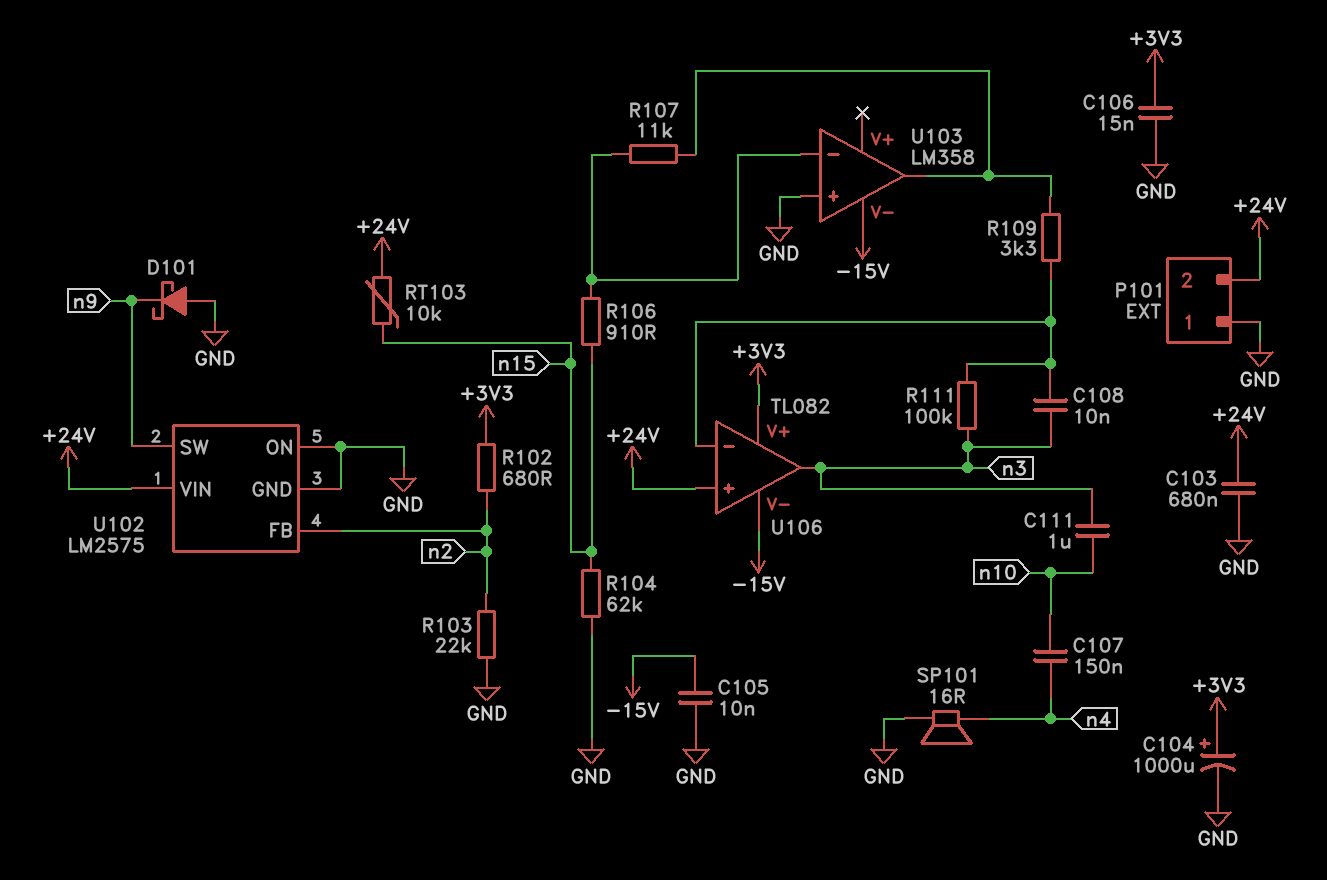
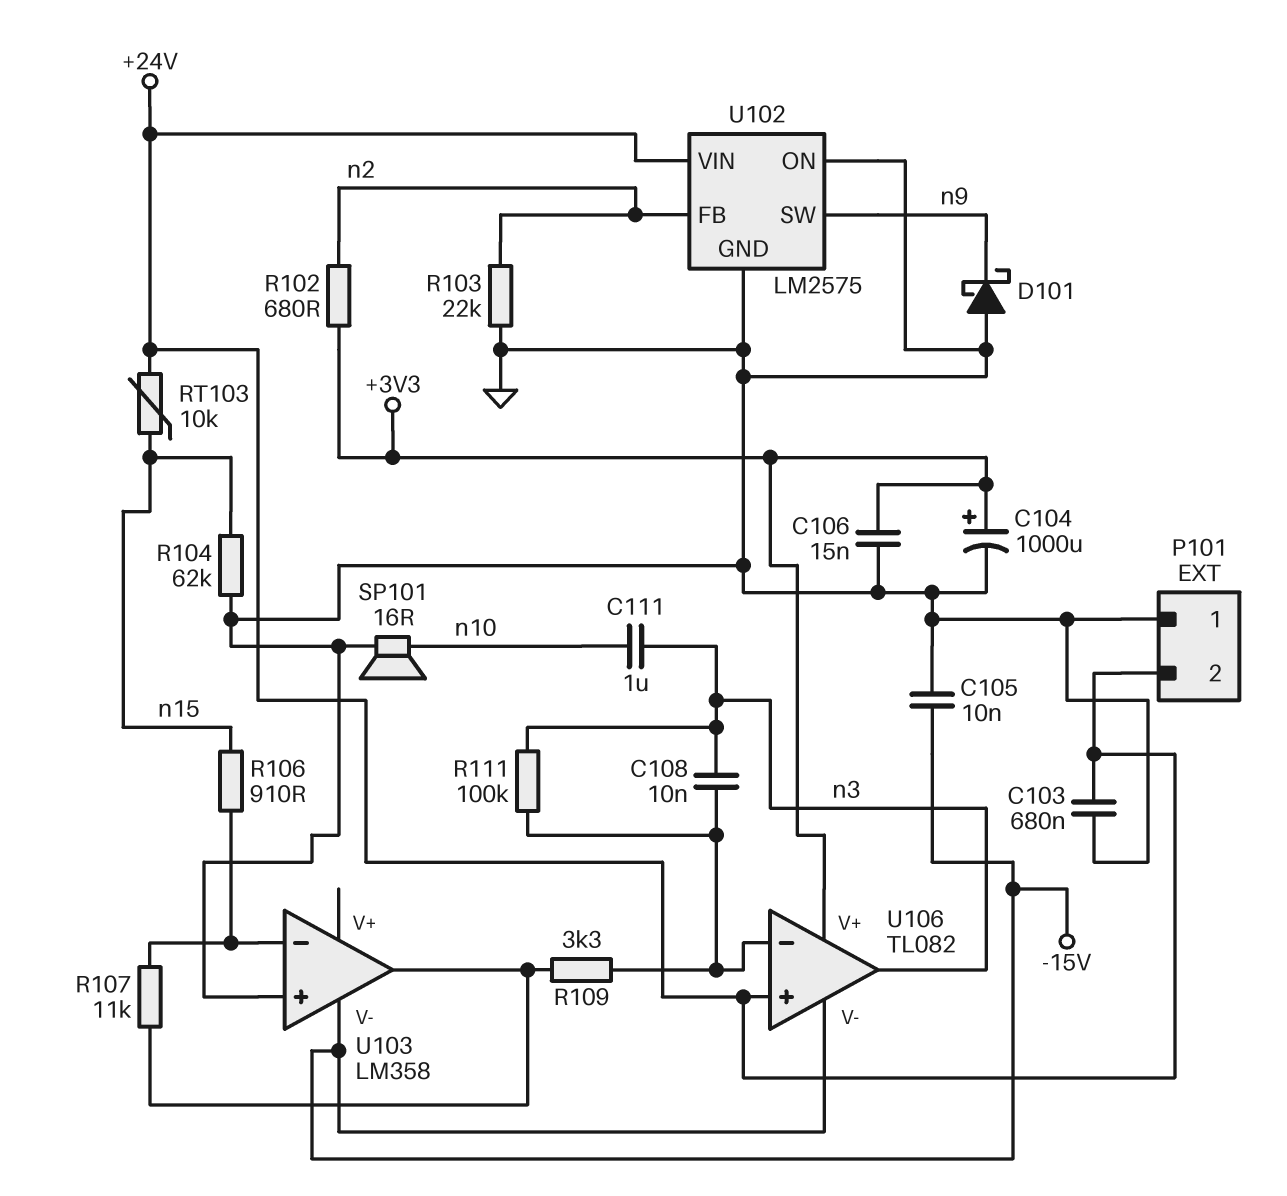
C107: 150nF (n4, n10) -> none
SP101: speaker 16R (GND, n4) -> speaker 16R (GND, n10)

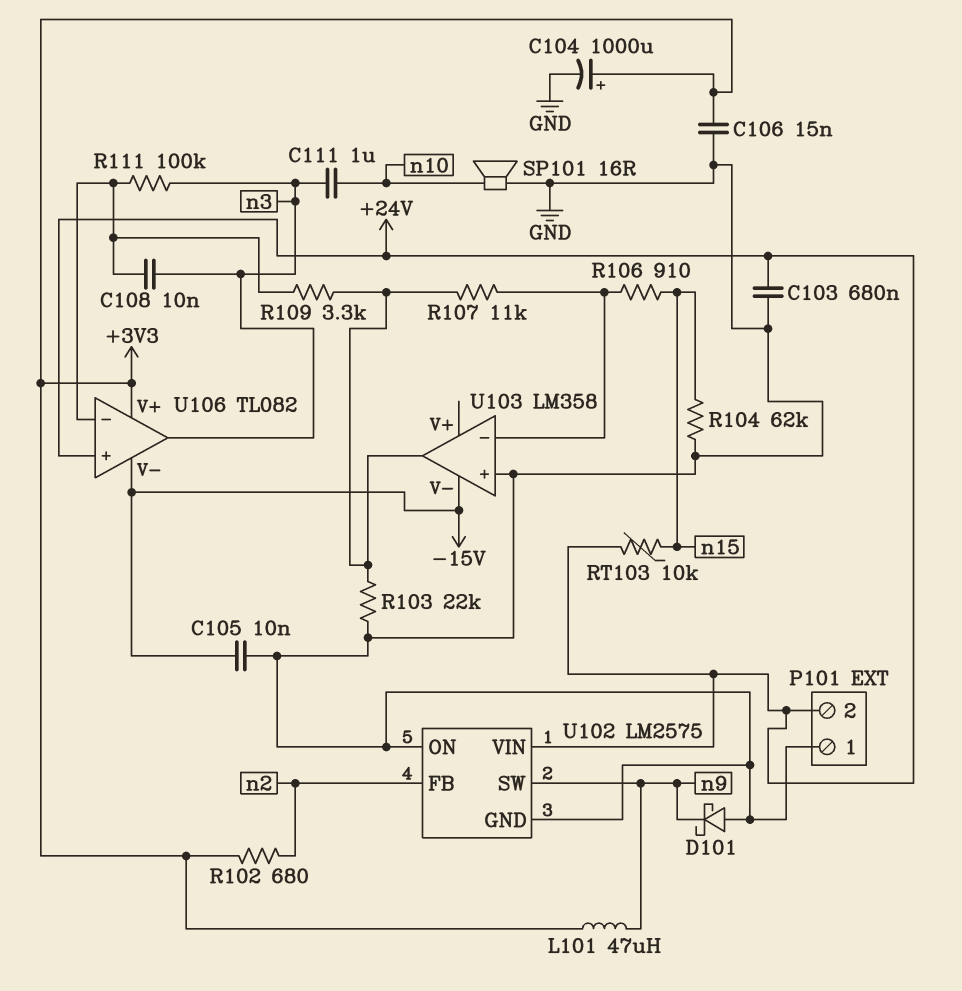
L101: none -> 47uH (+3V3, n9)
R103: 22k (GND, n2) -> 22k (GND, U103/out)

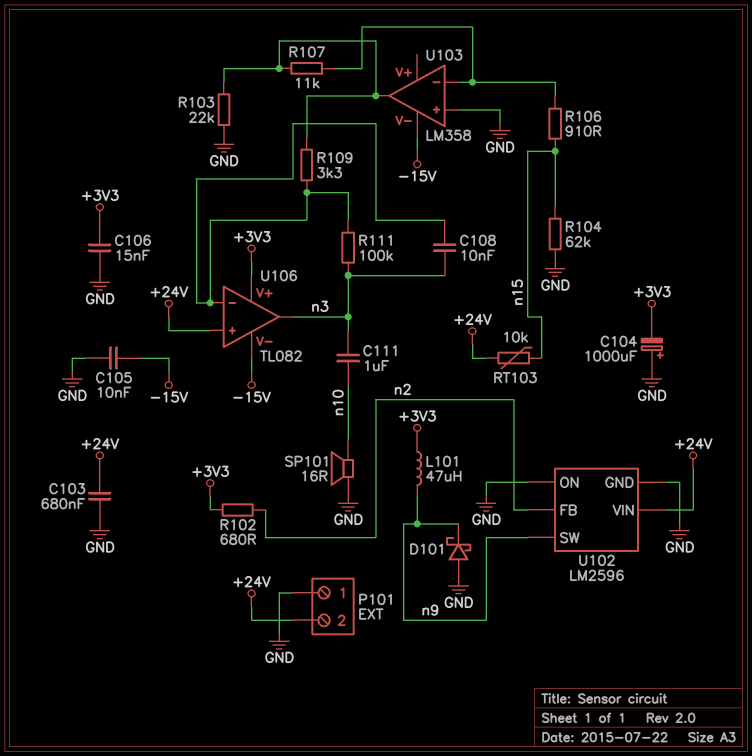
C104: 1000uF (plus +3V3, minus GND) -> 1000uF (plus GND, minus +3V3)
U102: LM2575 -> LM2596

